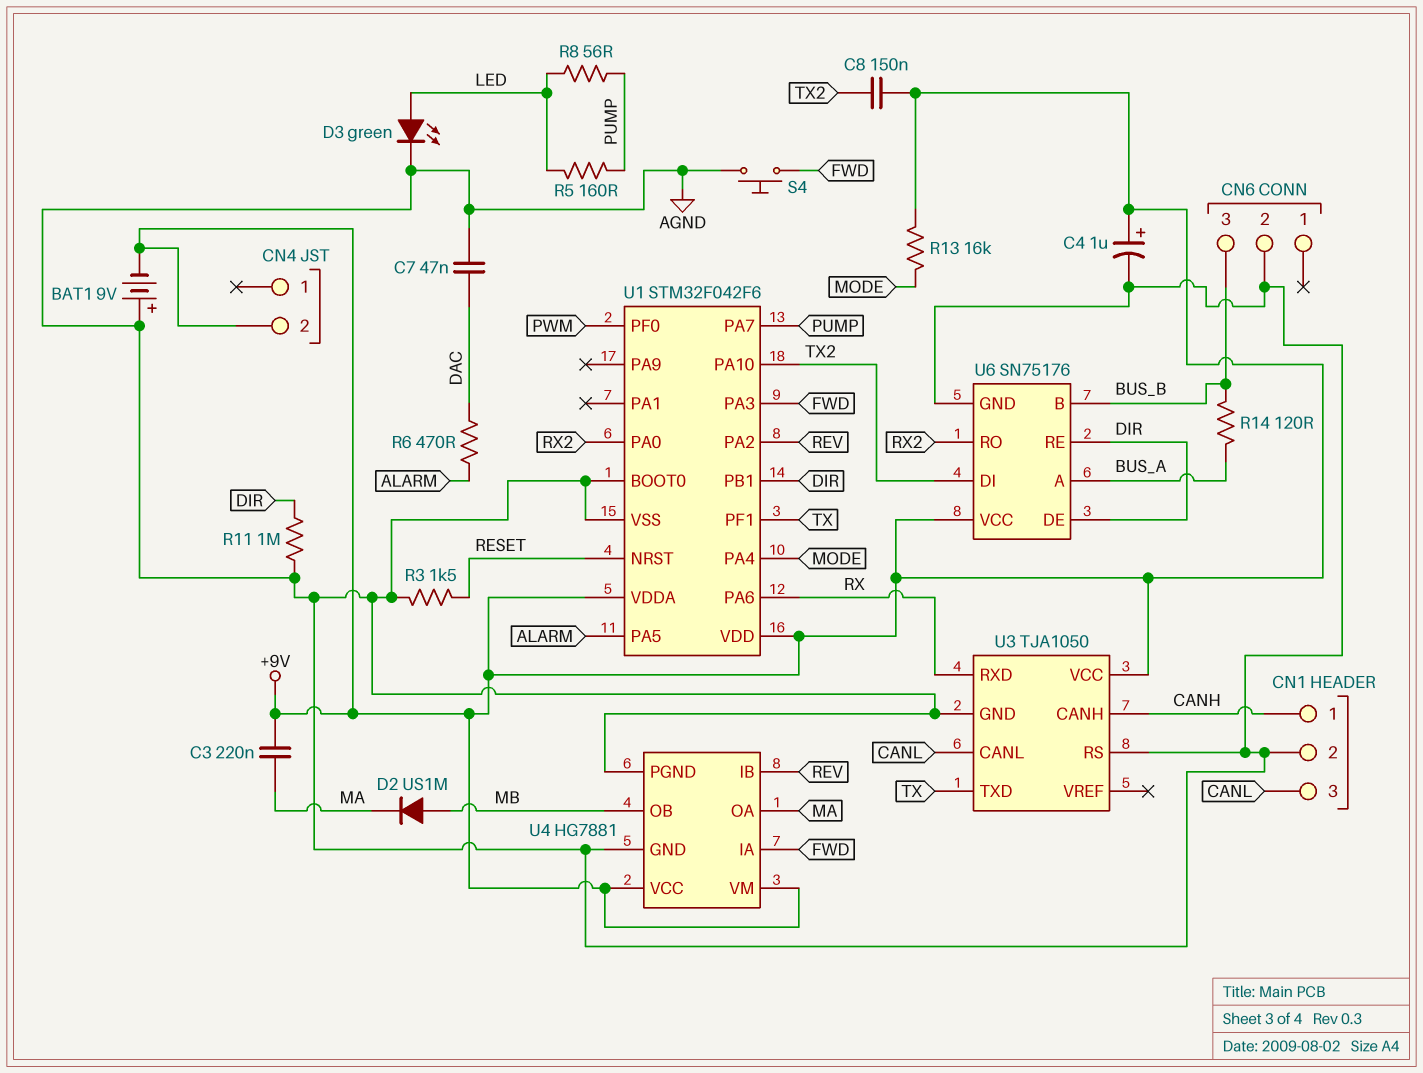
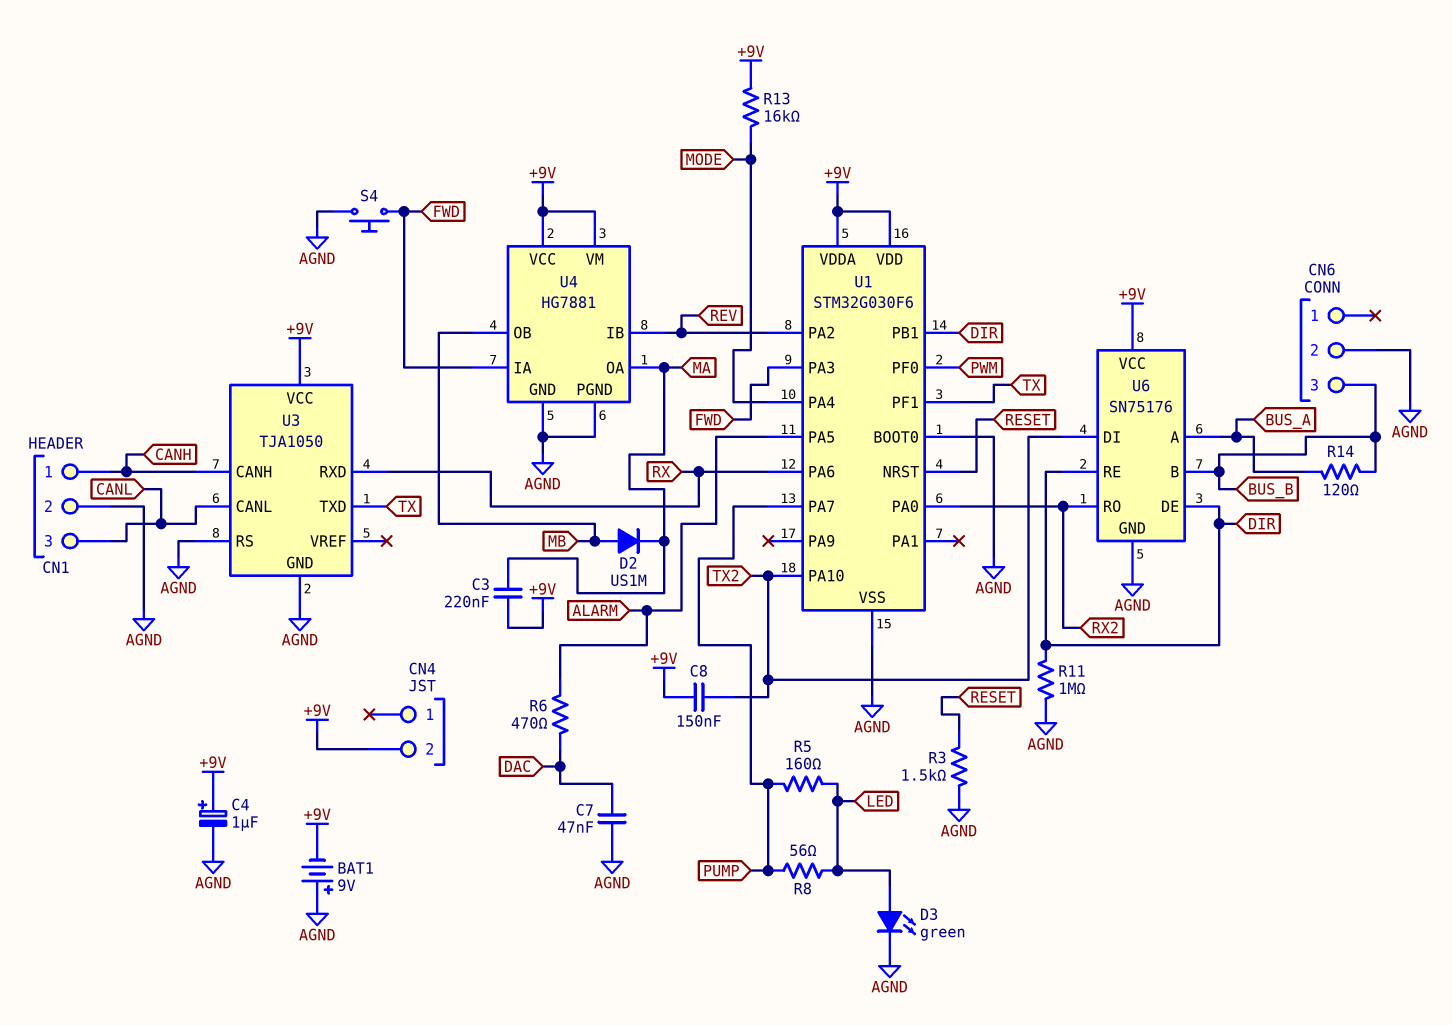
U1: STM32F042F6 -> STM32G030F6

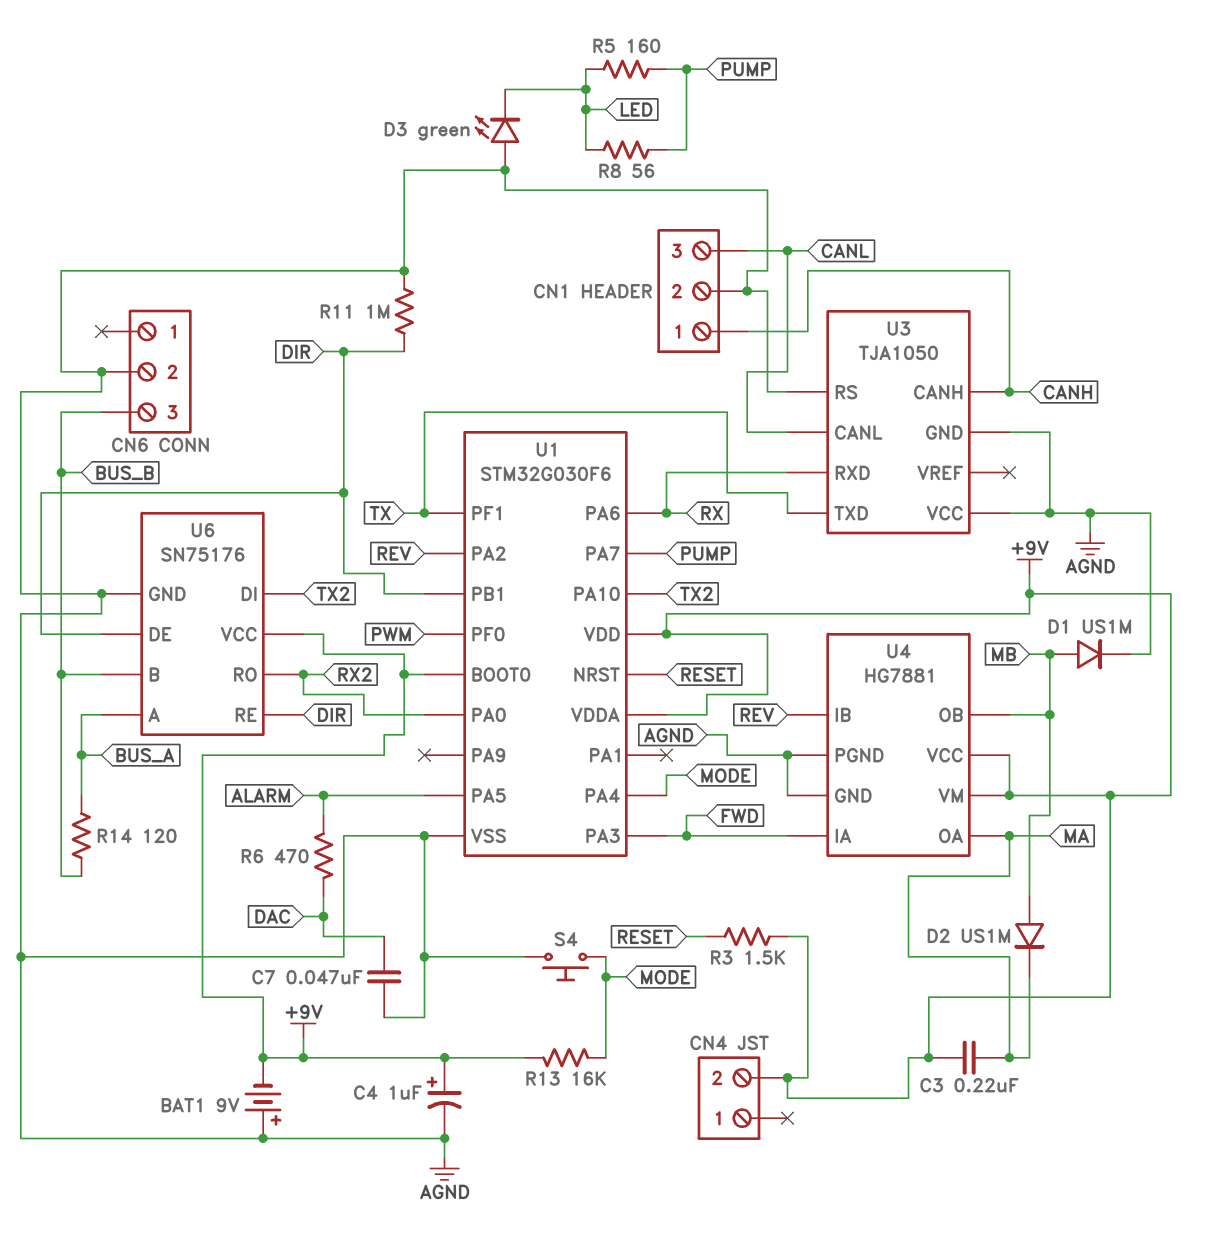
C8: 150nF (+9V, TX2) -> none
D1: none -> diode US1M (A MB, K AGND)
D3: LED green (A LED, K AGND) -> LED green (A AGND, K LED)
R3: 1.5k (AGND, RESET) -> 1.5k (+9V, RESET)
S4: button (AGND, FWD) -> button (AGND, MODE)
U1 pin BOOT0: AGND -> +9V
U3 pin VCC: +9V -> AGND

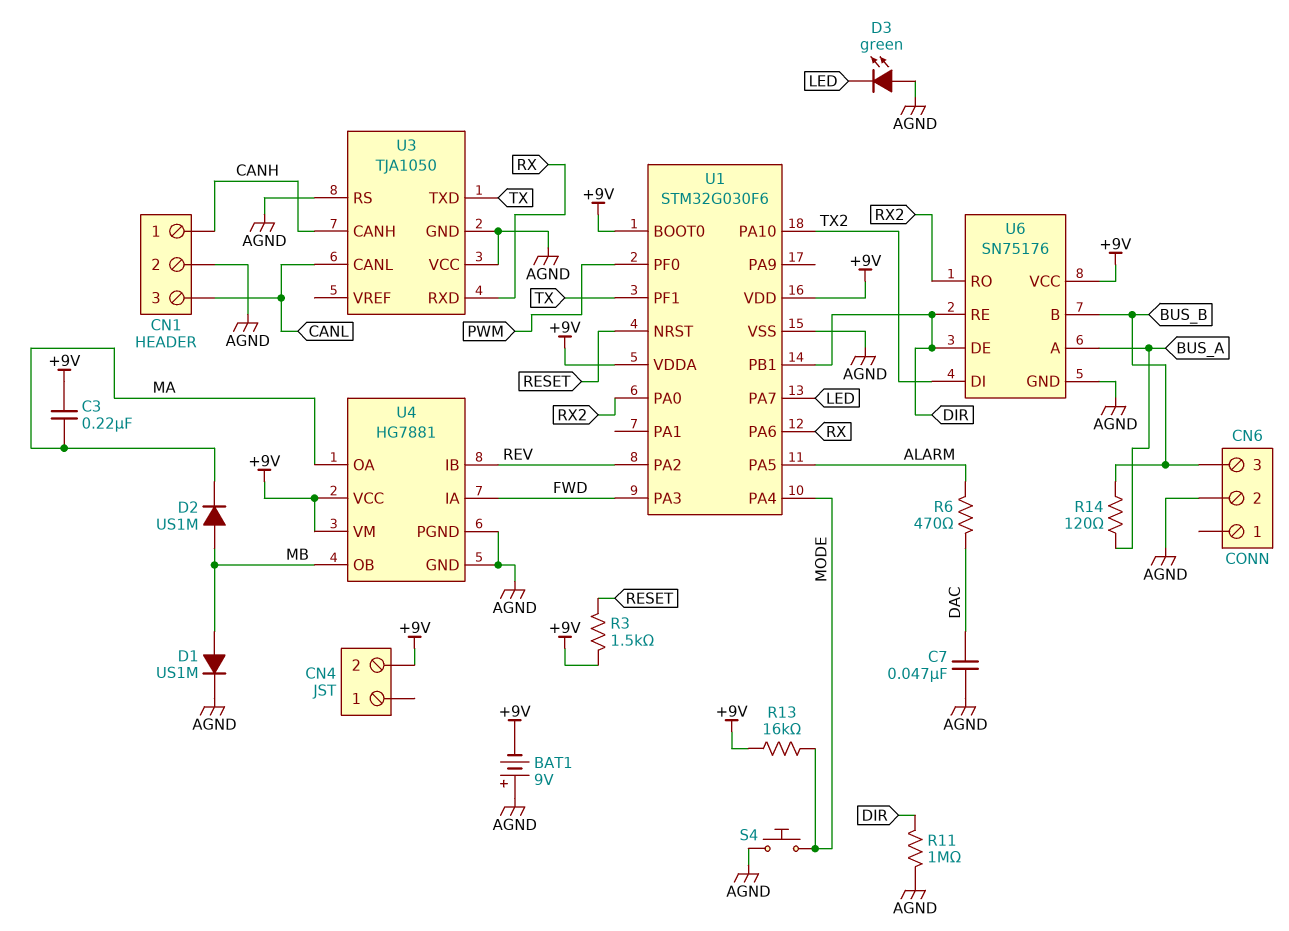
C4: 1uF (plus +9V, minus AGND) -> none
R5: 160 (LED, PUMP) -> none
R8: 56 (LED, PUMP) -> none
U1 pin PA7: PUMP -> LED

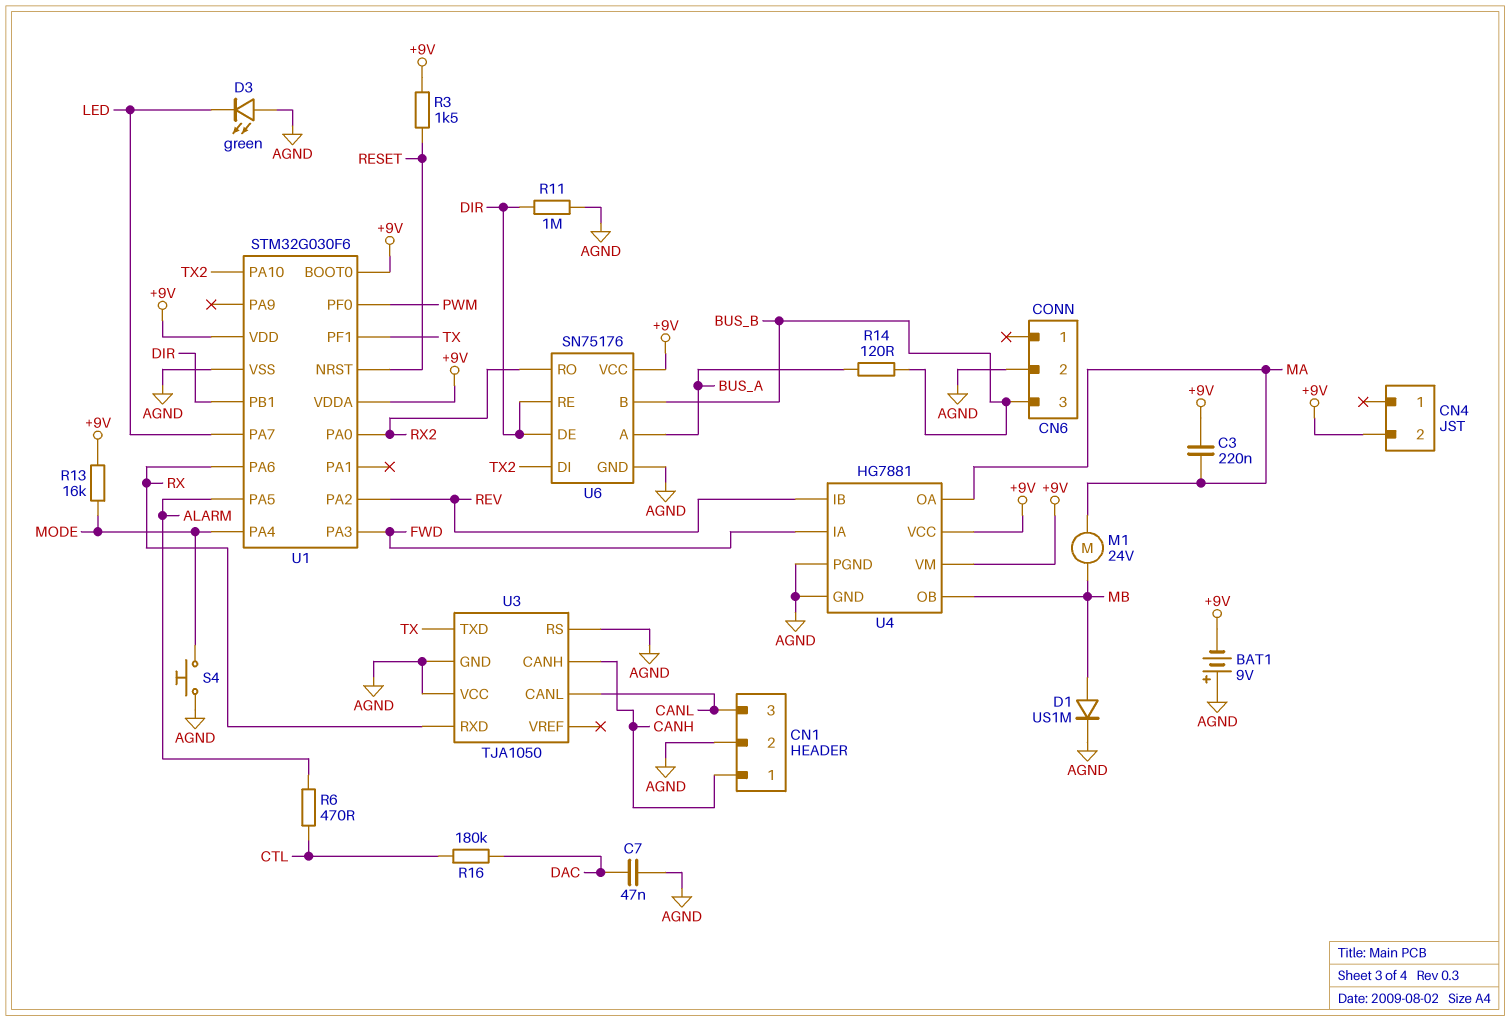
D2: diode US1M (A MB, K MA) -> none
M1: none -> motor 24V (MA, MB)
R6: 470 (ALARM, DAC) -> 470 (ALARM, CTL)
R16: none -> 180k (CTL, DAC)

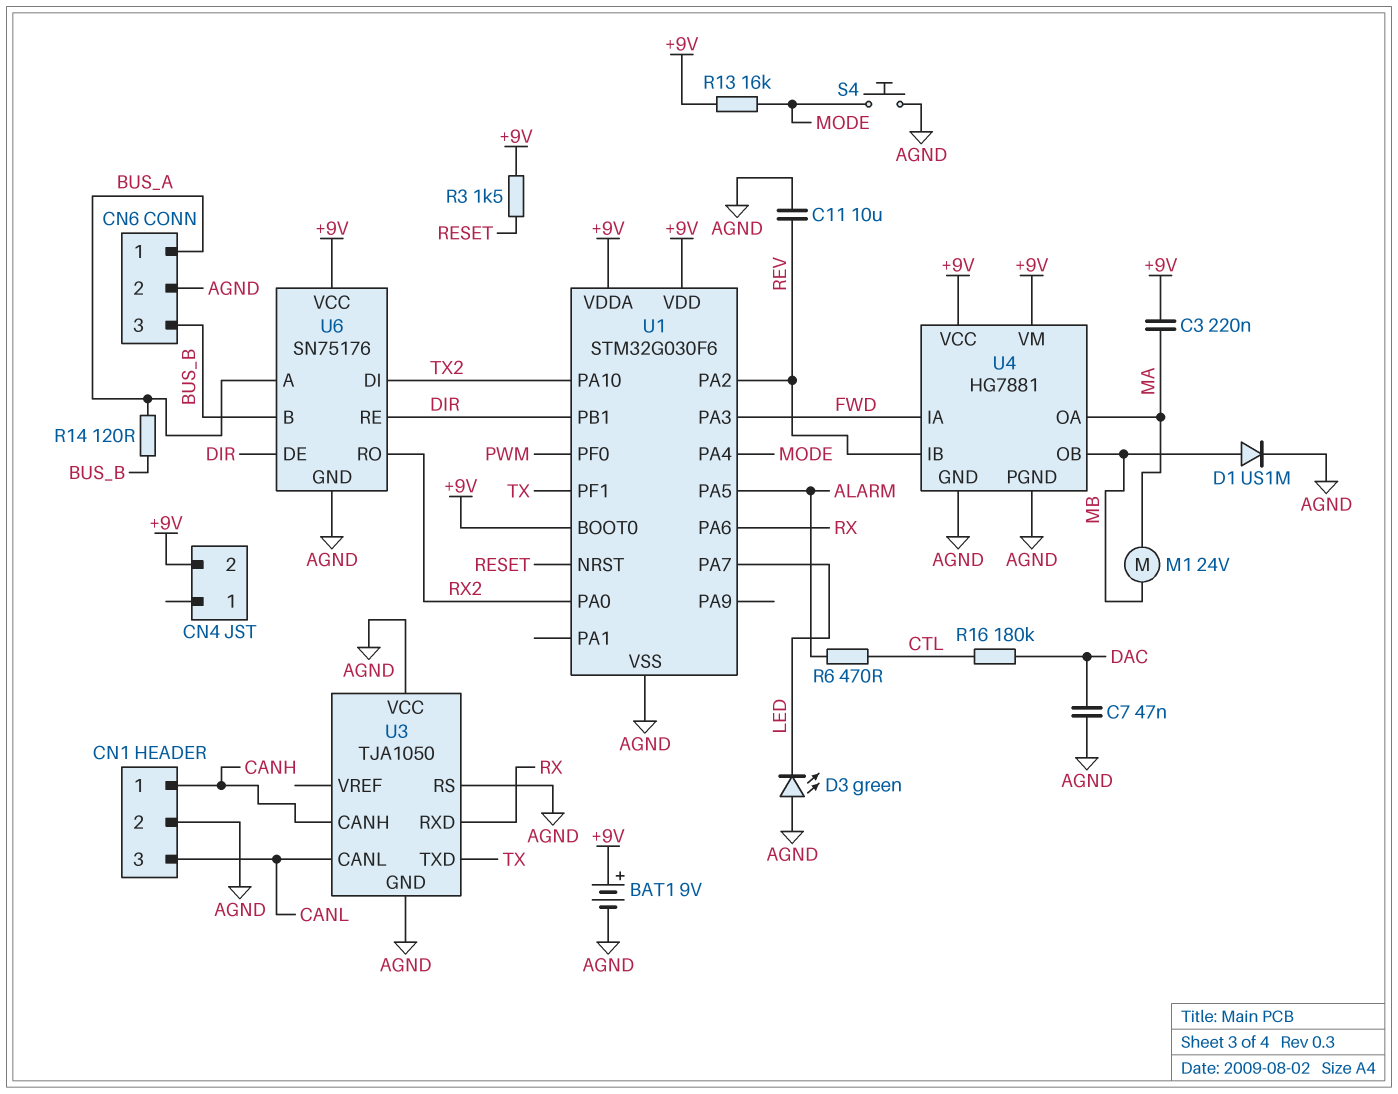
BAT1: 9V (plus AGND, minus +9V) -> 9V (plus +9V, minus AGND)
C11: none -> 10uF (AGND, REV)
CN6 pin 1: none -> BUS_A
R11: 1M (AGND, DIR) -> none

